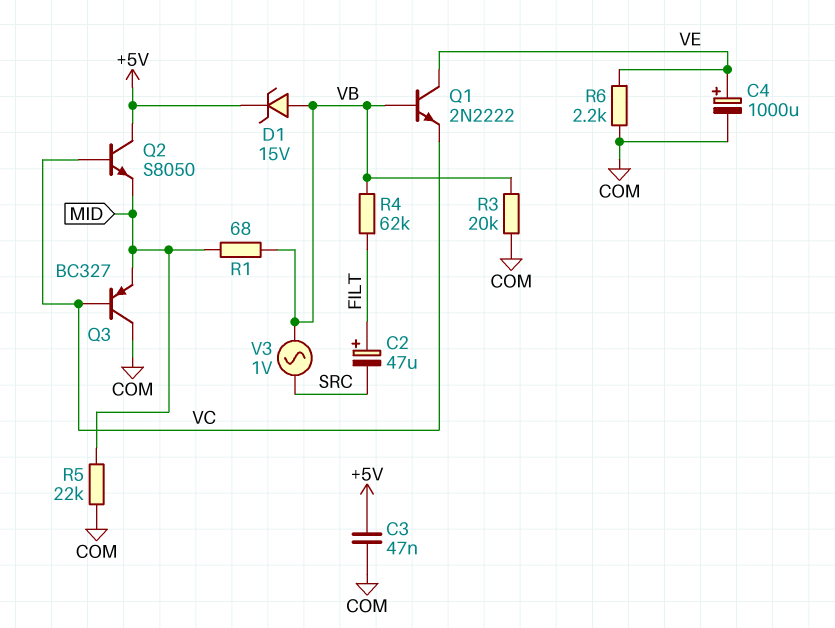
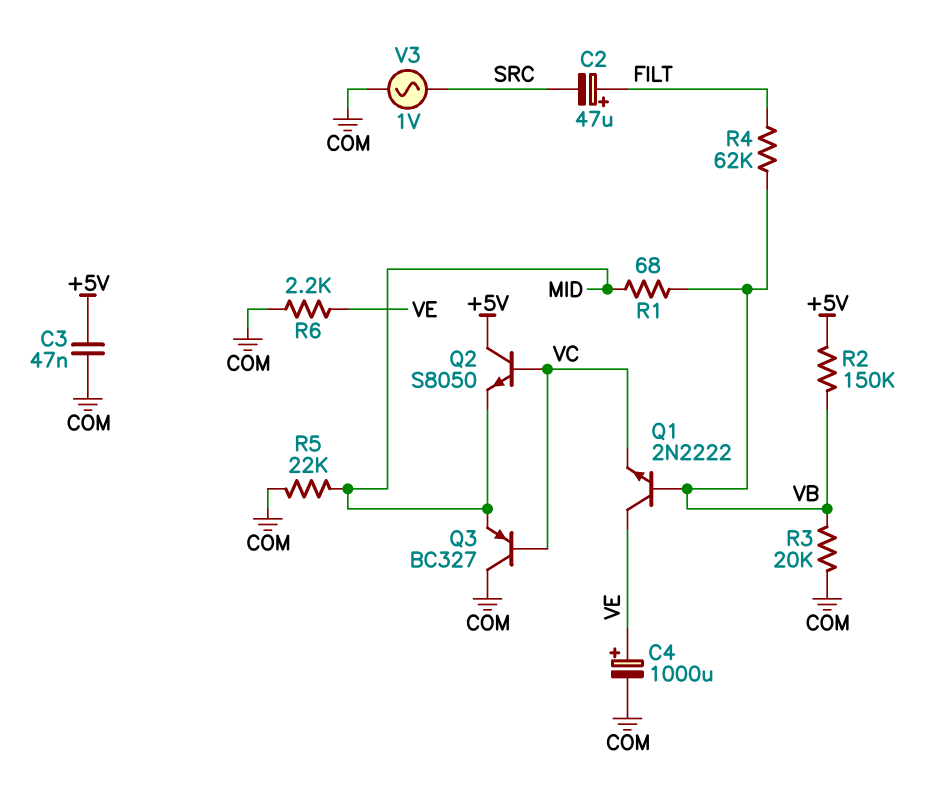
D1: zener 15V (A VB, K +5V) -> none
R2: none -> 150k (+5V, VB)
V3: AC 1V (SRC, VB) -> AC 1V (COM, SRC)

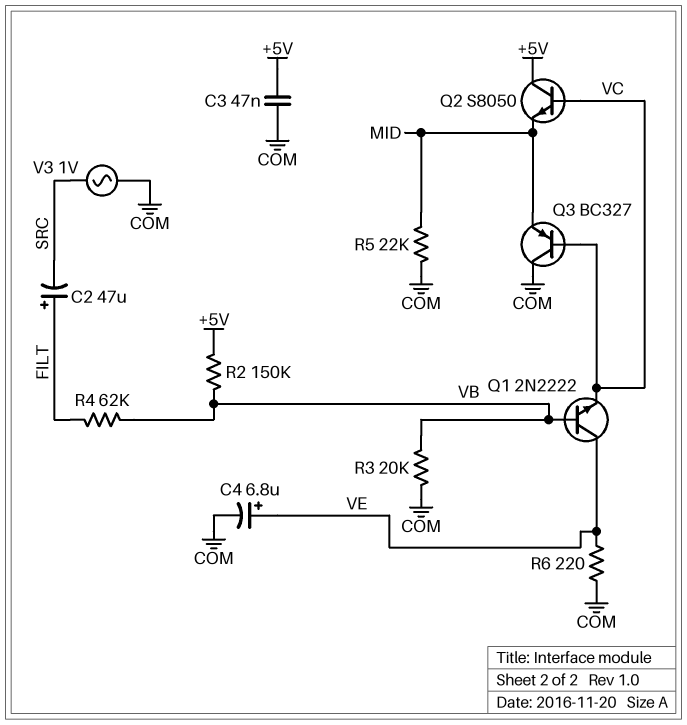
C4: 1000uF (plus VE, minus COM) -> 6.8uF (plus VE, minus COM)
R1: 68 (MID, VB) -> none
R6: 2.2k (COM, VE) -> 220 (COM, VE)

